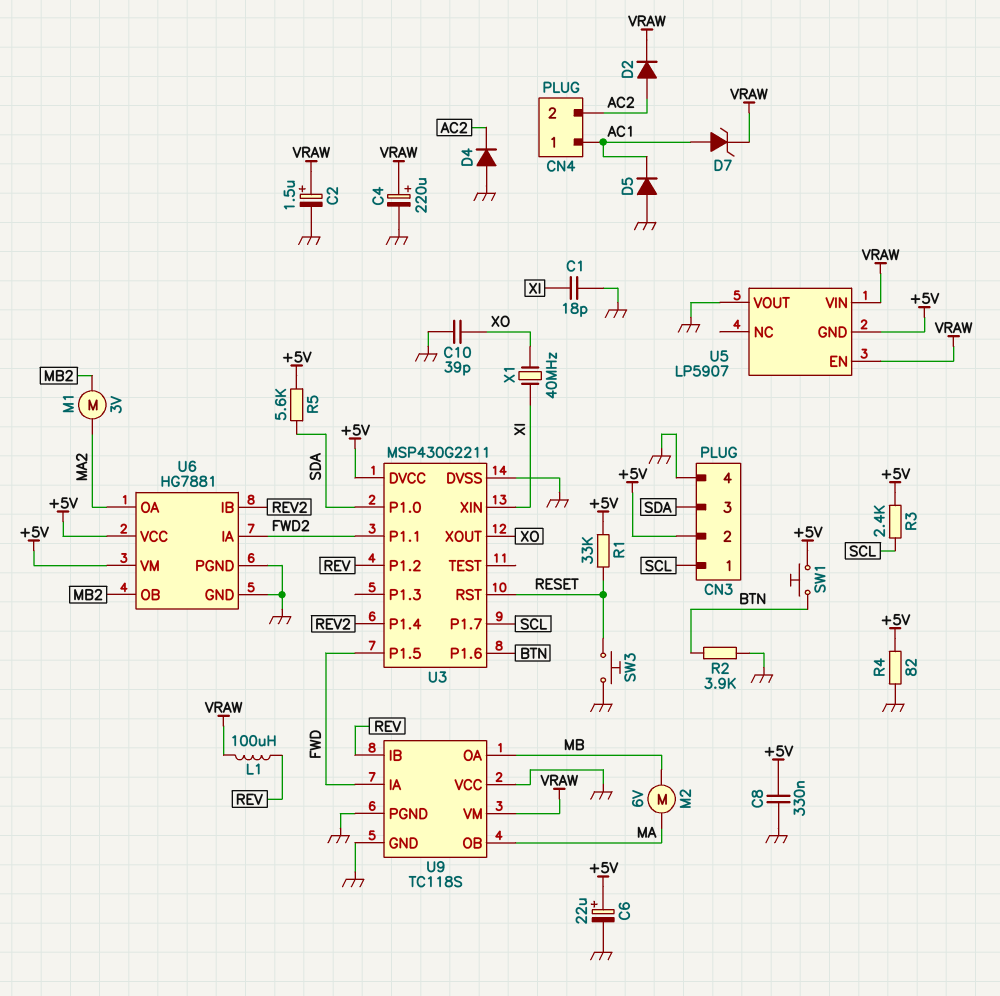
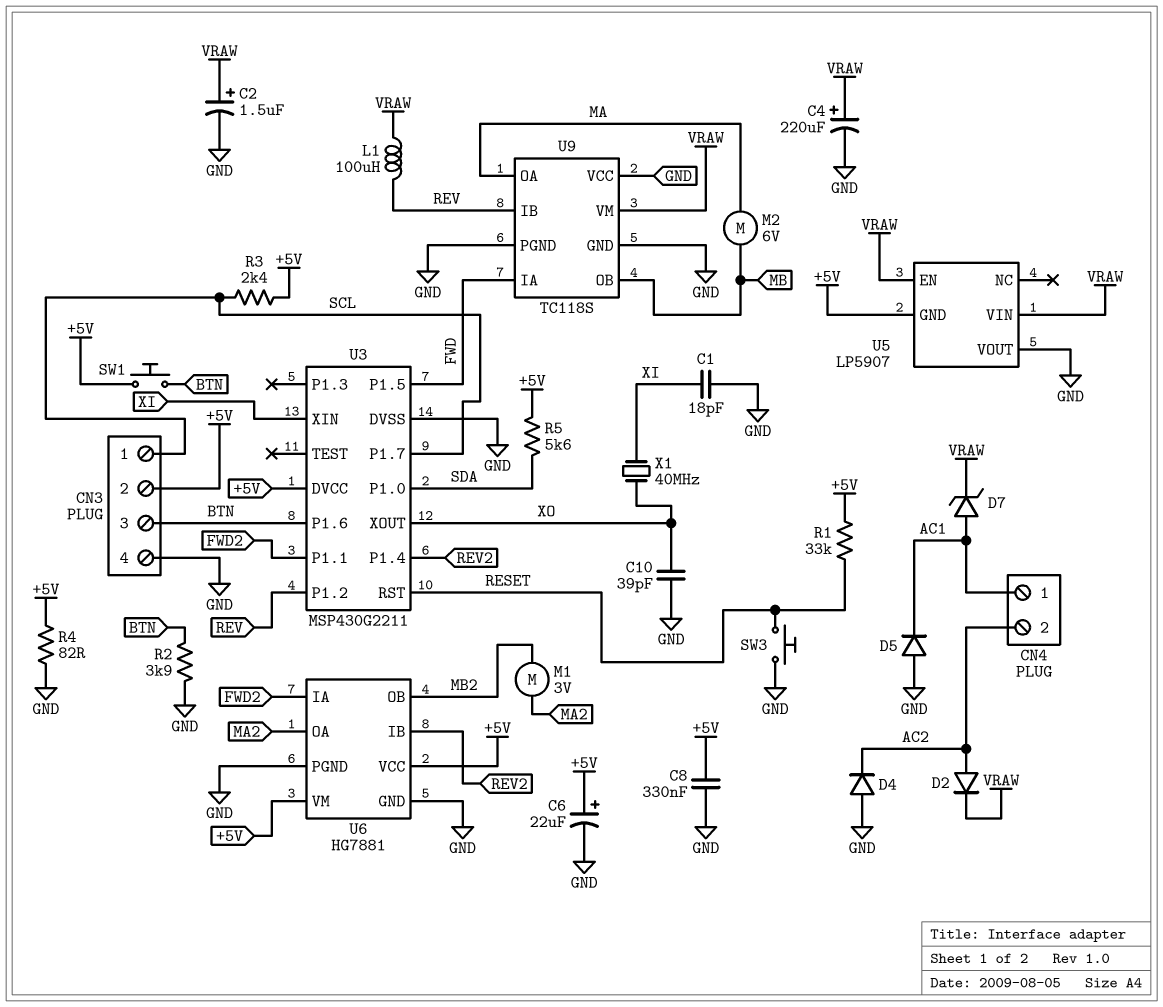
CN3 pin 3: SDA -> BTN
U9 pin OA: MB -> MA
U9 pin OB: MA -> MB

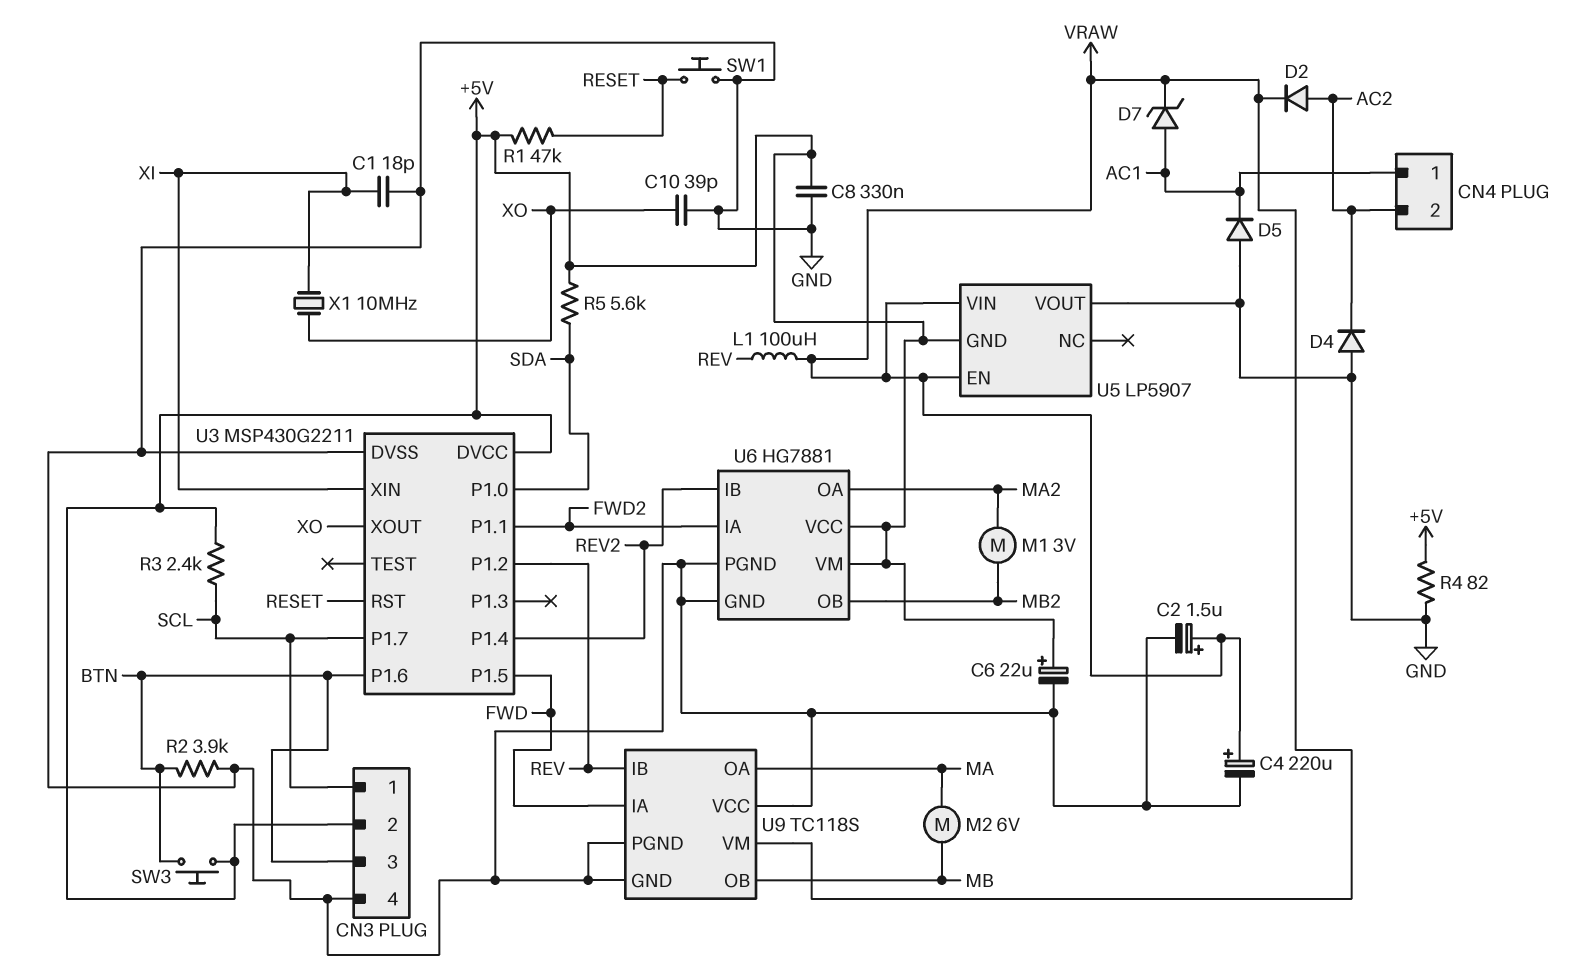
R1: 33k (+5V, RESET) -> 47k (+5V, RESET)
SW1: button (+5V, BTN) -> button (GND, RESET)
SW3: button (GND, RESET) -> button (+5V, BTN)
X1: 40MHz (XI, XO) -> 10MHz (XI, XO)

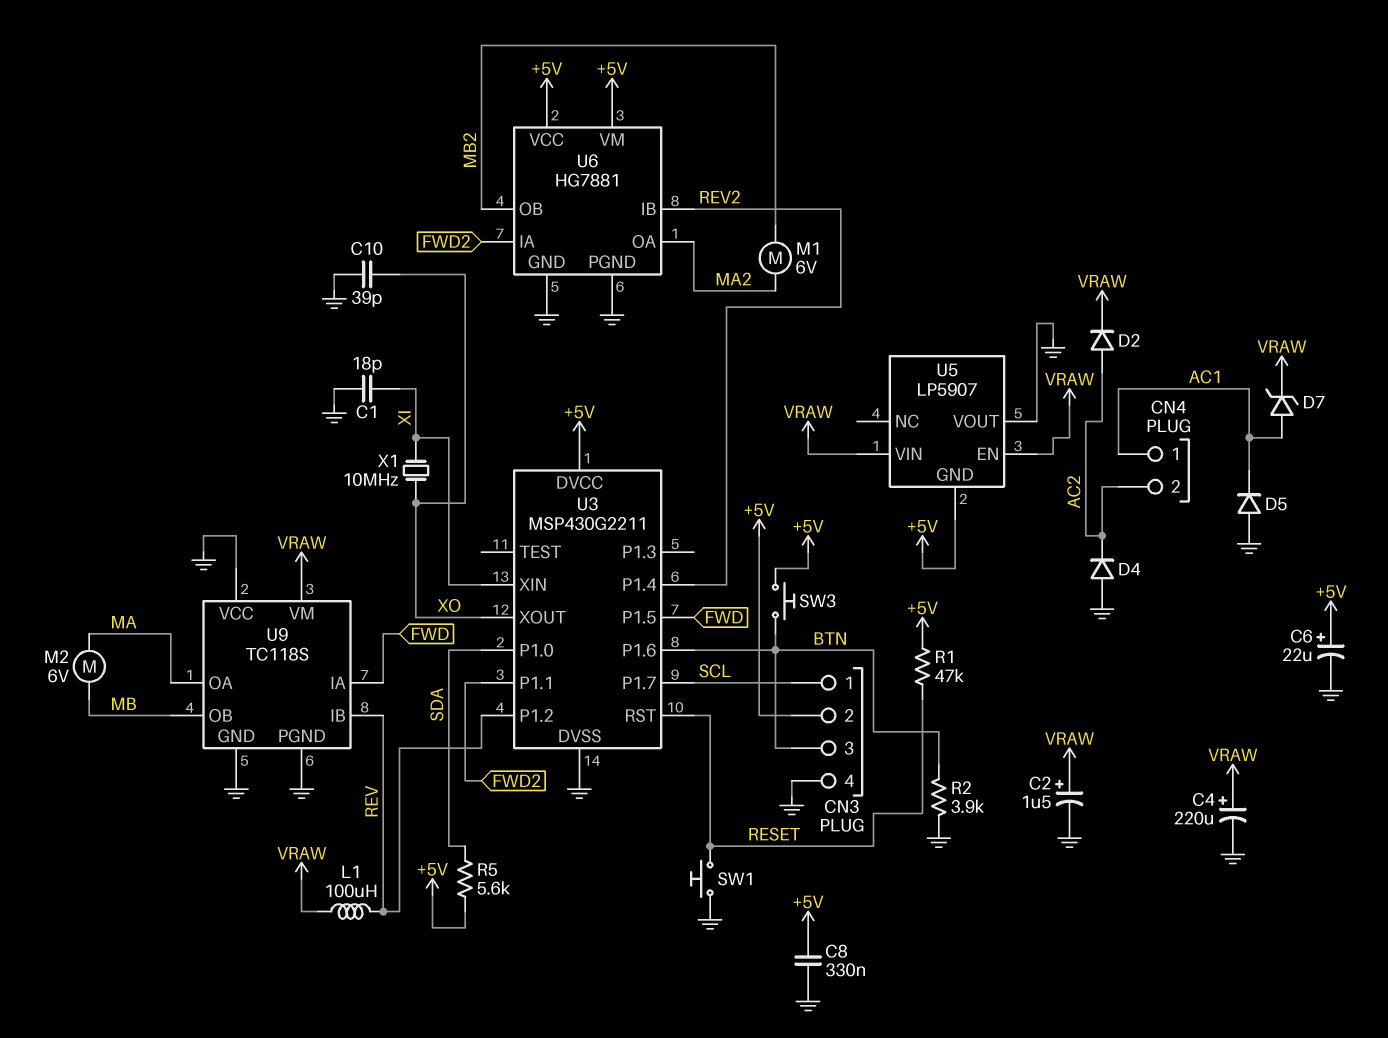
M1: motor 3V (MA2, MB2) -> motor 6V (MA2, MB2)
R3: 2.4k (+5V, SCL) -> none
R4: 82 (+5V, GND) -> none

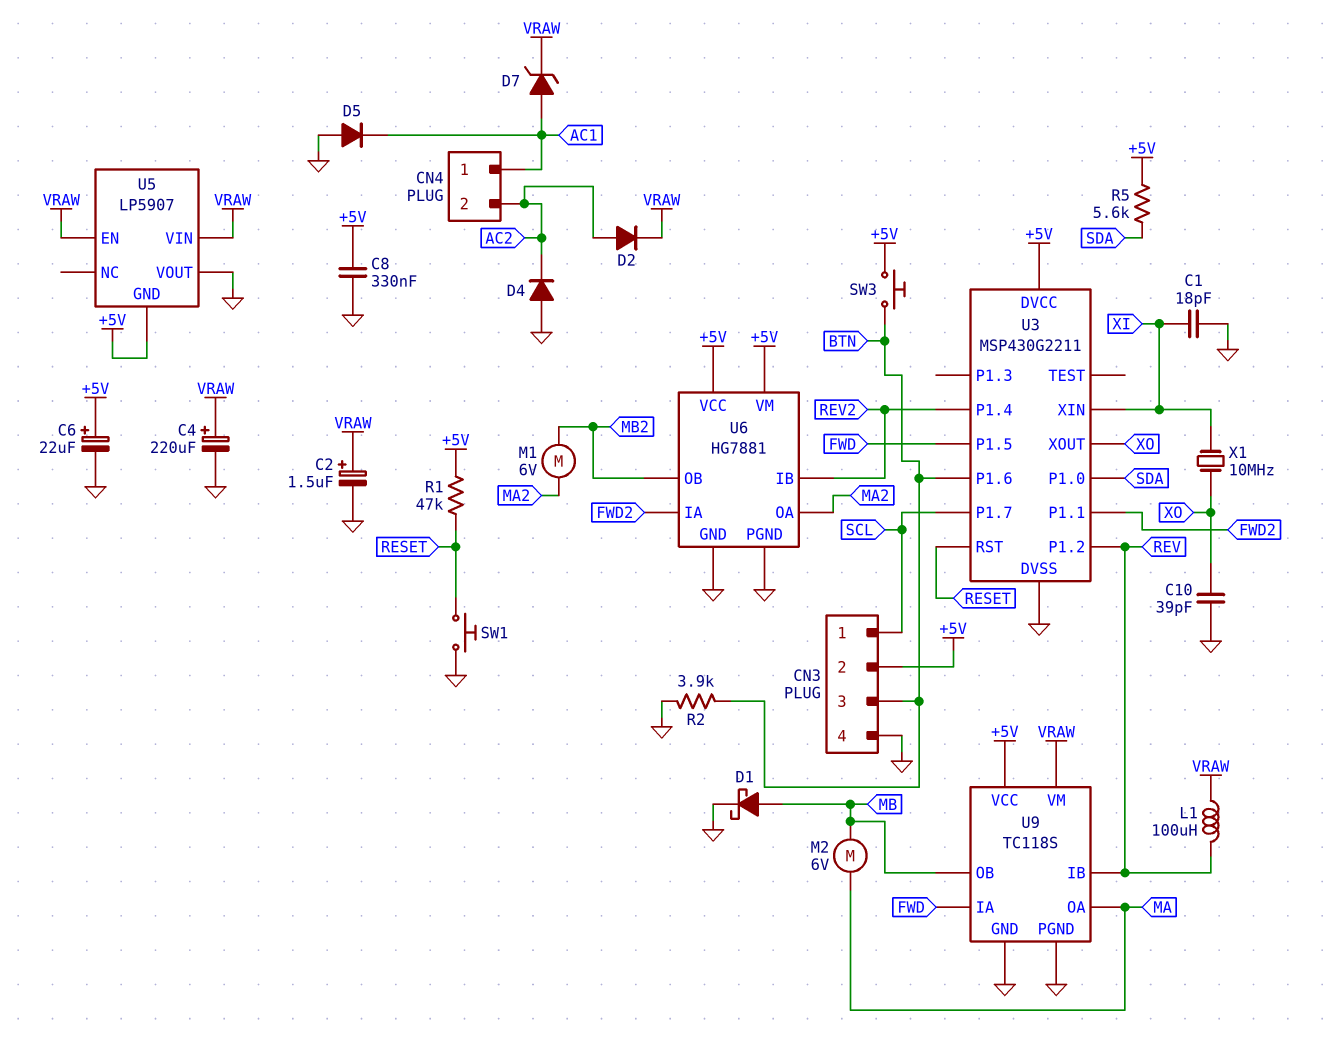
D1: none -> schottky (A MB, K GND)
U9 pin VCC: GND -> +5V

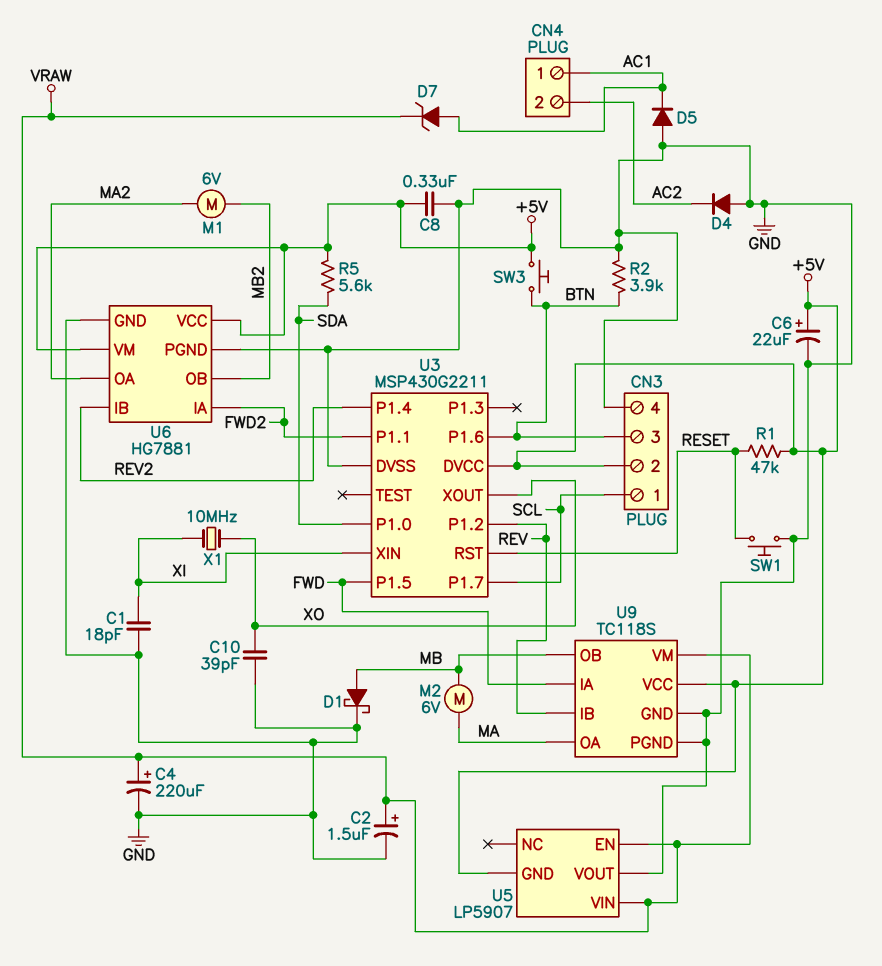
D2: diode (A AC2, K VRAW) -> none
L1: 100uH (REV, VRAW) -> none

